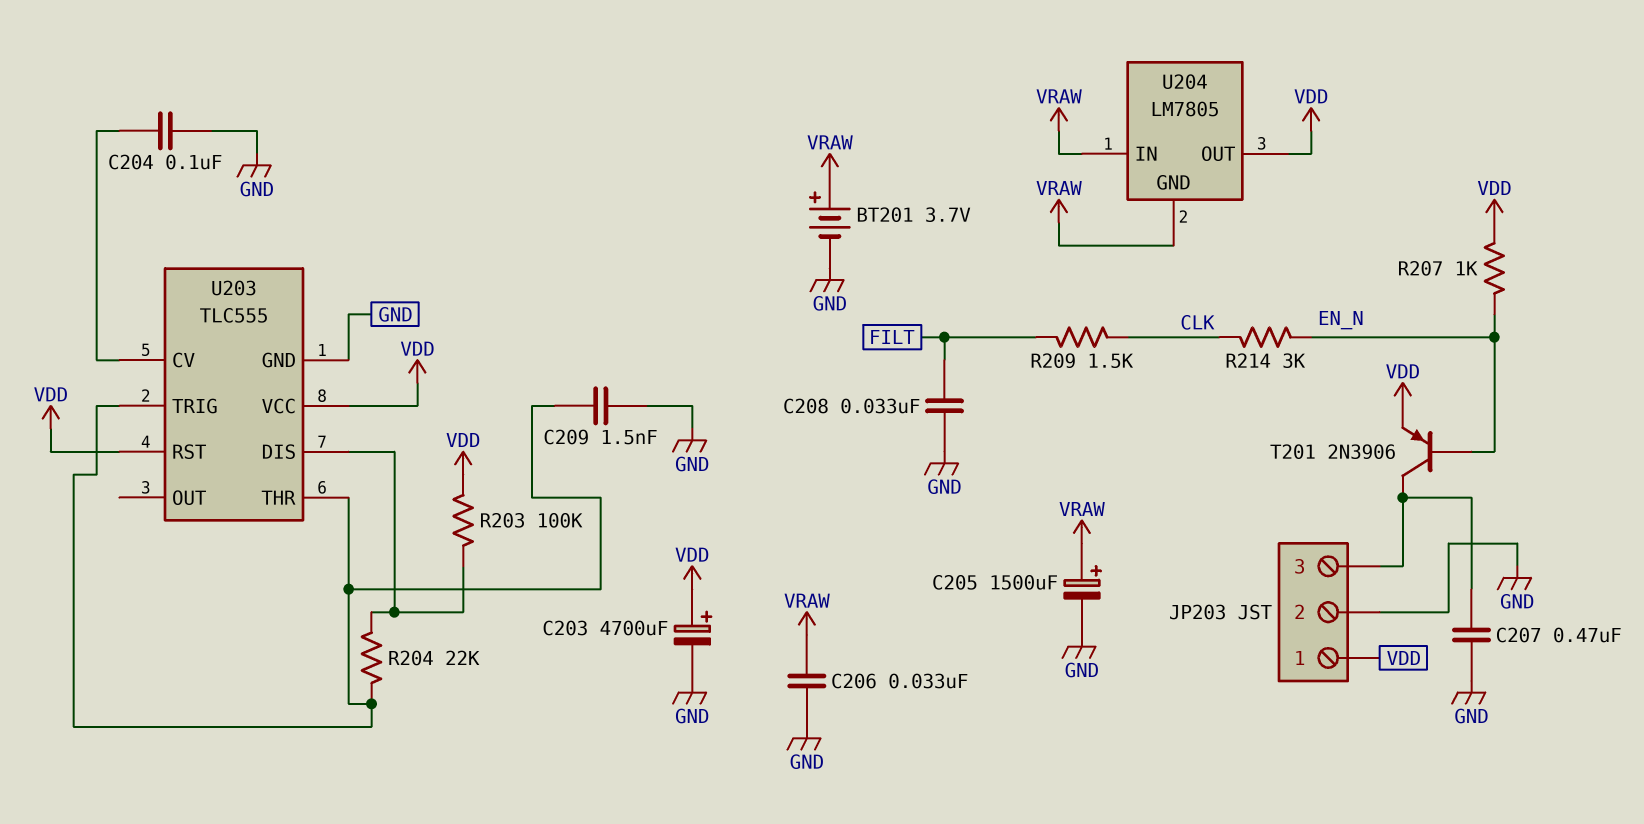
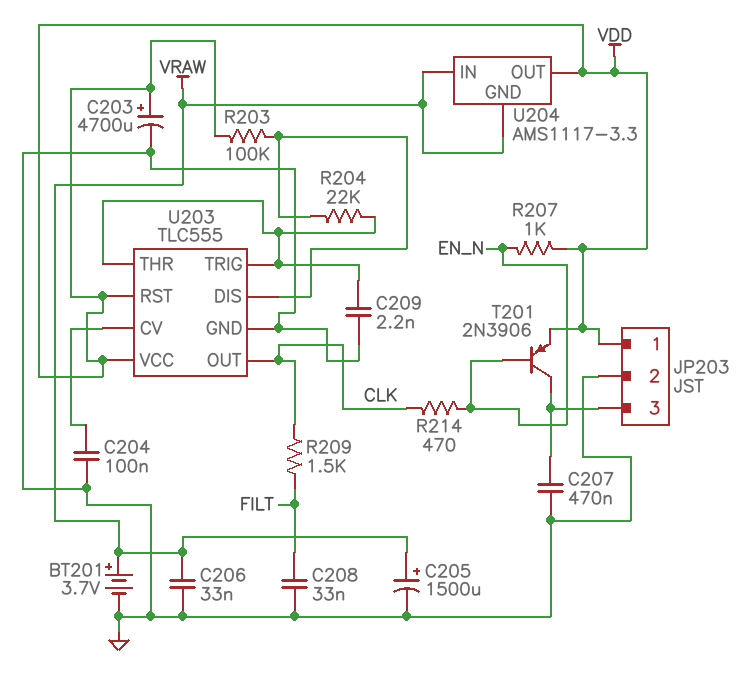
C209: 1.5nF (GND, U203/THR) -> 2.2nF (GND, U203/THR)
R214: 3k (CLK, EN_N) -> 470 (CLK, EN_N)
U203 pin OUT: none -> CLK
U204: LM7805 -> AMS1117-3.3

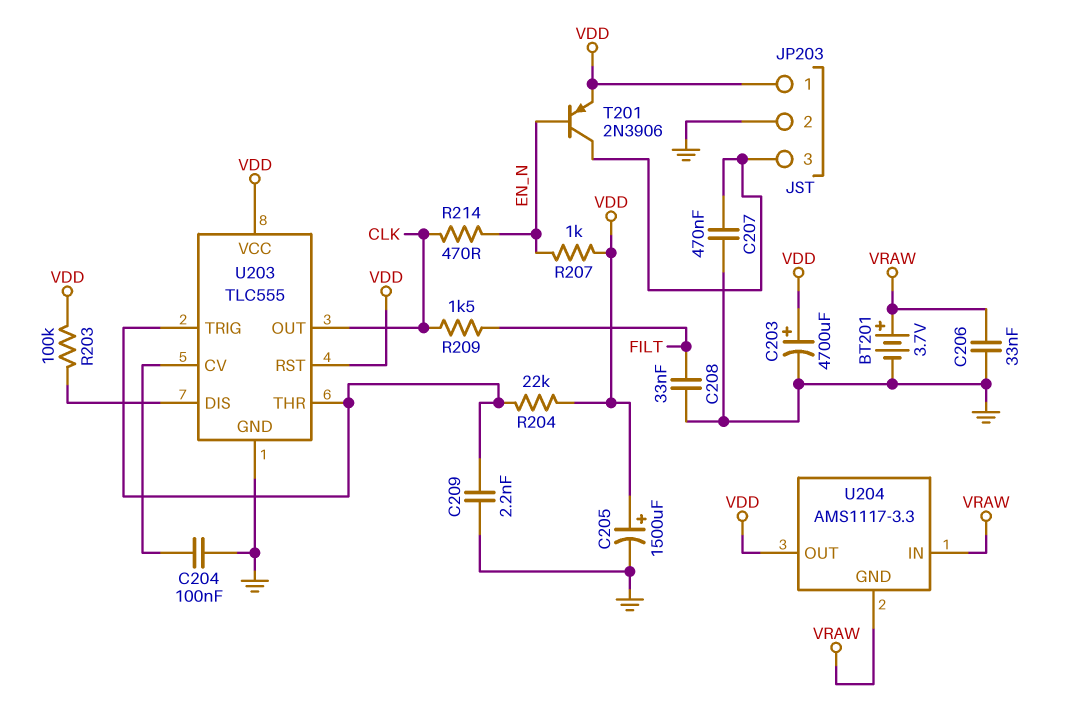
C205: 1500uF (plus VRAW, minus GND) -> 1500uF (plus VDD, minus GND)
R204: 22k (U203/DIS, U203/THR) -> 22k (U203/THR, VDD)

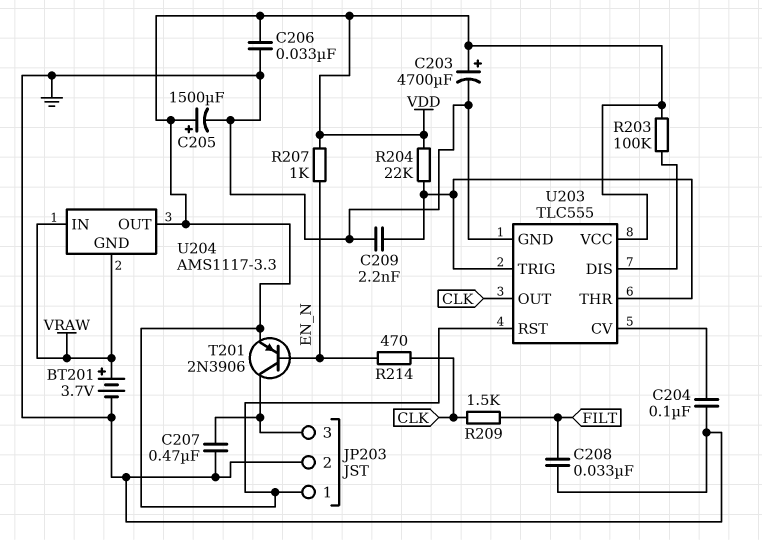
C206: 33nF (GND, VRAW) -> 33nF (GND, VDD)

